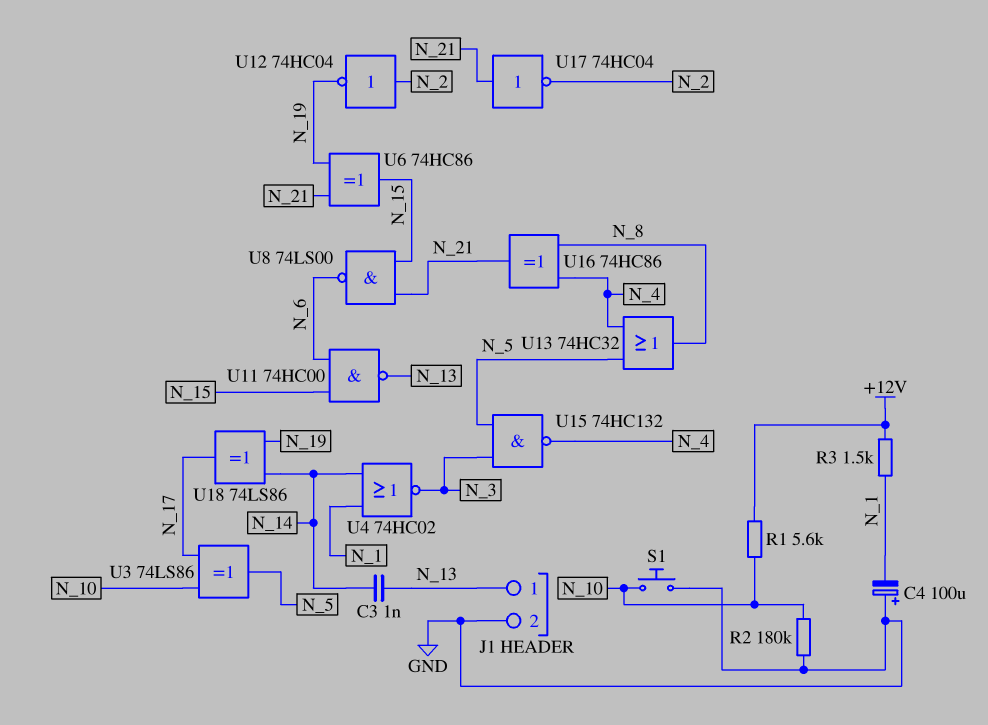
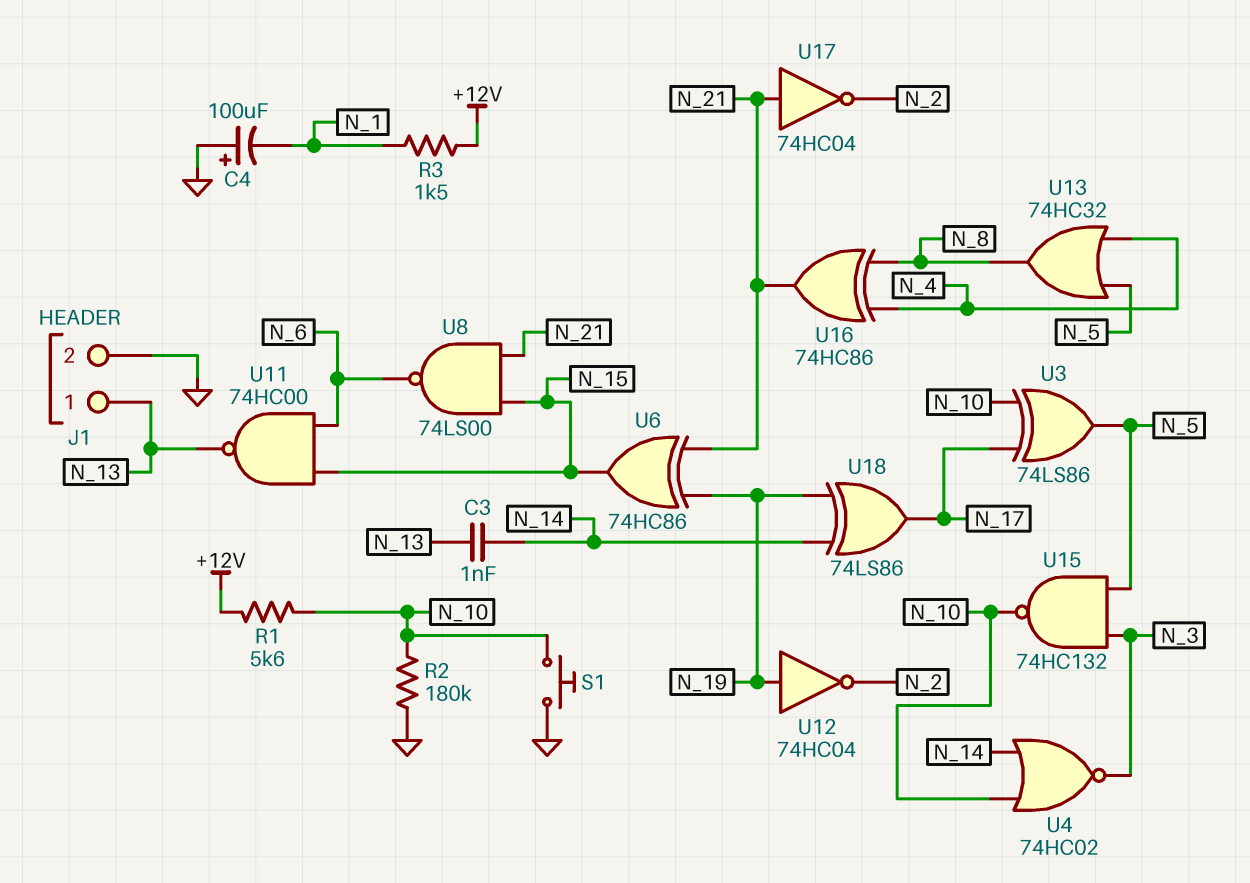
U4: NOR 74HC02 (in N_1, in N_14, out N_3) -> NOR 74HC02 (in N_10, in N_14, out N_3)
U12: NOT 74HC04 (in N_2, out N_19) -> NOT 74HC04 (in N_19, out N_2)
U15: NAND 74HC132 (in N_3, in N_5, out N_4) -> NAND 74HC132 (in N_3, in N_5, out N_10)

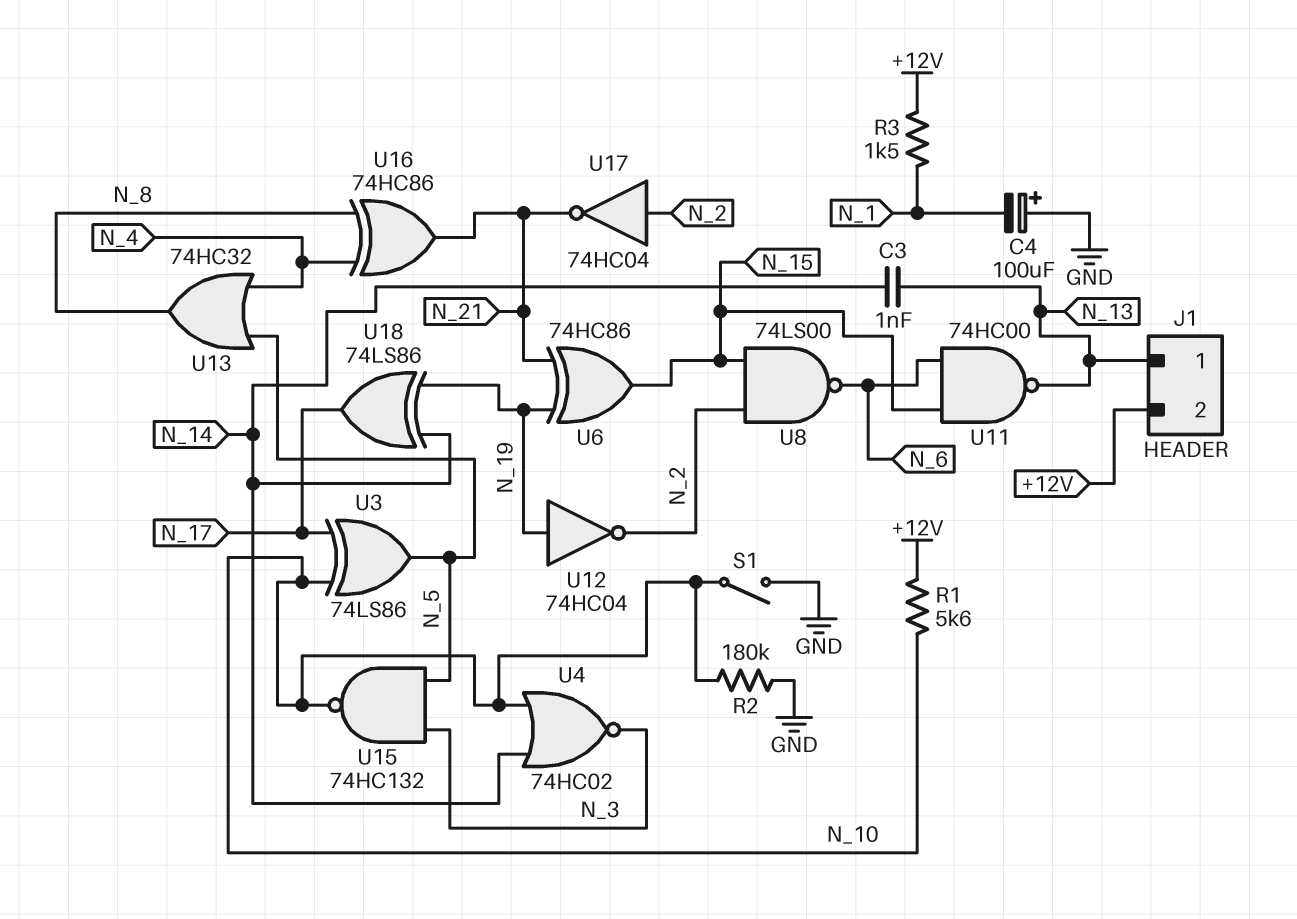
J1 pin 2: GND -> +12V
S1: button (GND, N_10) -> switch (GND, N_10)
U8: NAND 74LS00 (in N_15, in N_21, out N_6) -> NAND 74LS00 (in N_2, in N_15, out N_6)
U17: NOT 74HC04 (in N_21, out N_2) -> NOT 74HC04 (in N_2, out N_21)

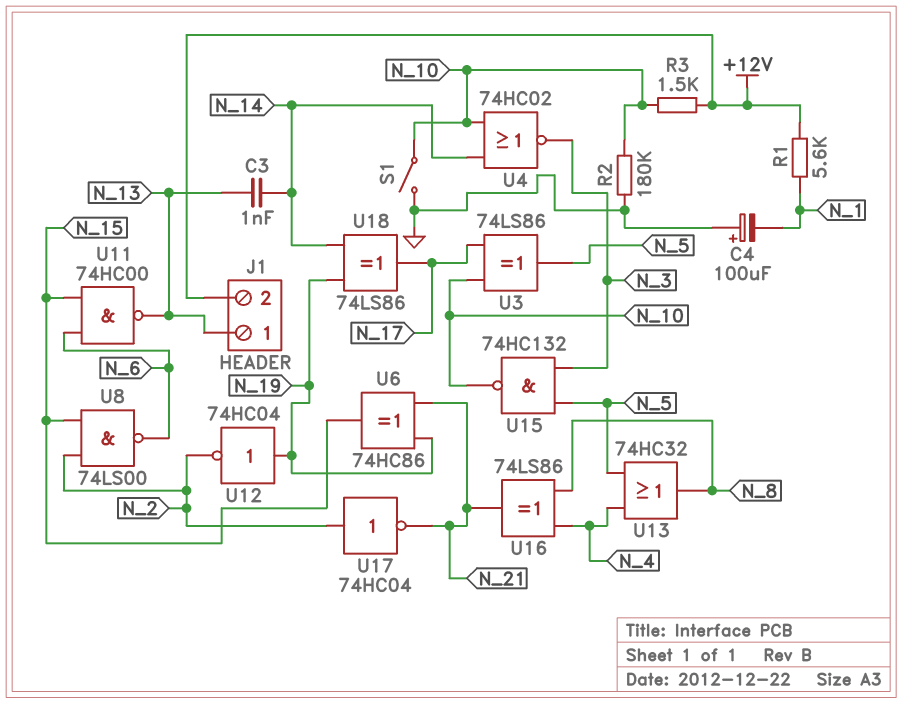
R1: 5.6k (+12V, N_10) -> 5.6k (+12V, N_1)
R3: 1.5k (+12V, N_1) -> 1.5k (+12V, N_10)
U16: XOR 74HC86 (in N_4, in N_8, out N_21) -> XOR 74LS86 (in N_4, in N_8, out N_21)

